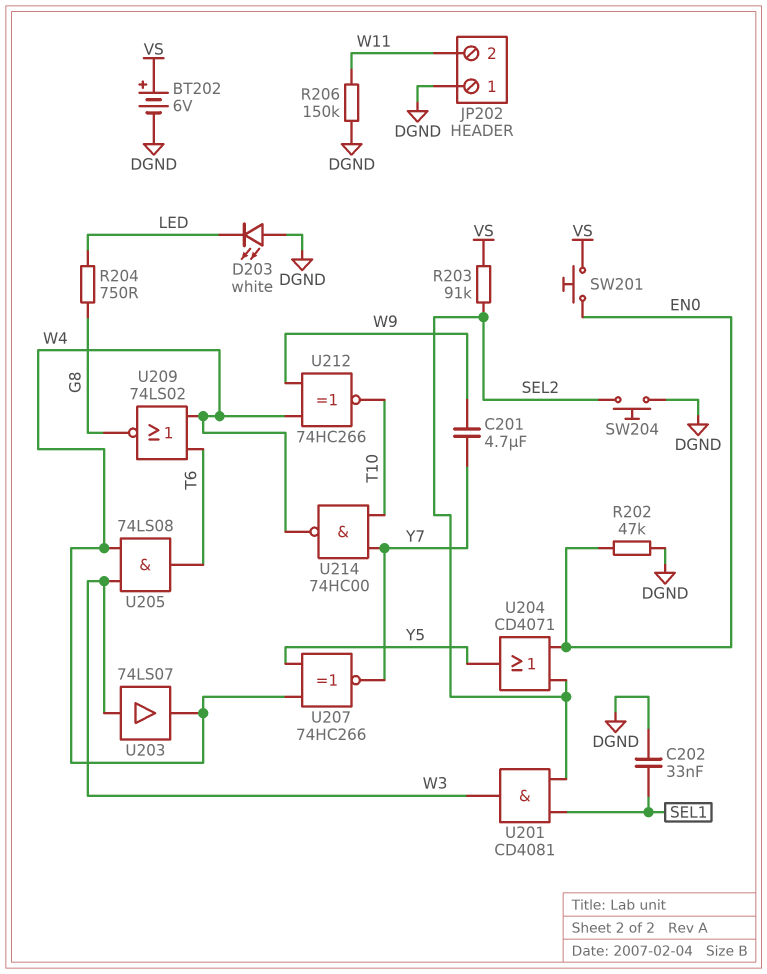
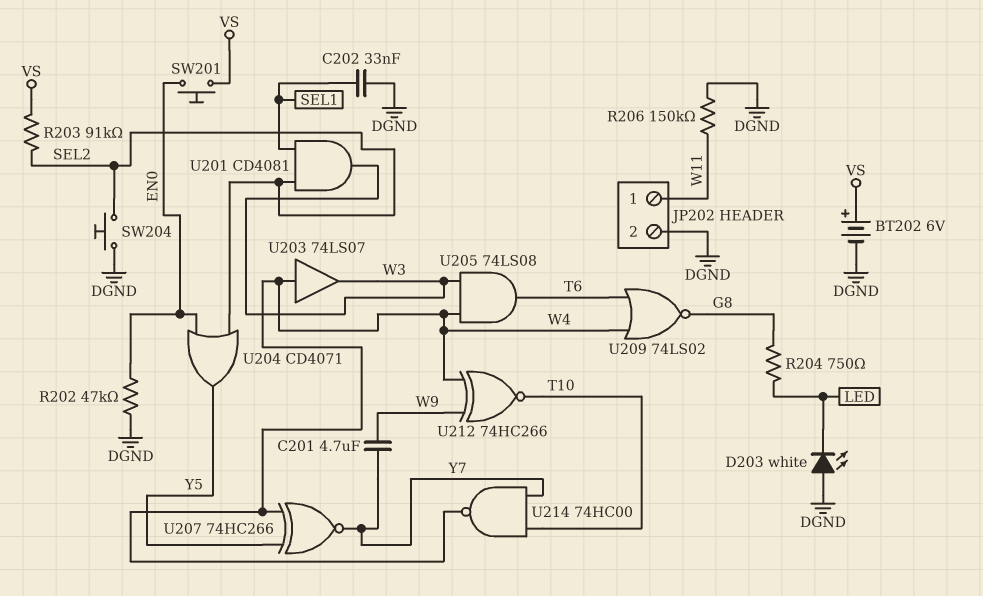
JP202 pin 1: DGND -> W11
JP202 pin 2: W11 -> DGND
U203: buffer 74LS07 (in W3, out W4) -> buffer 74LS07 (in W4, out W3)

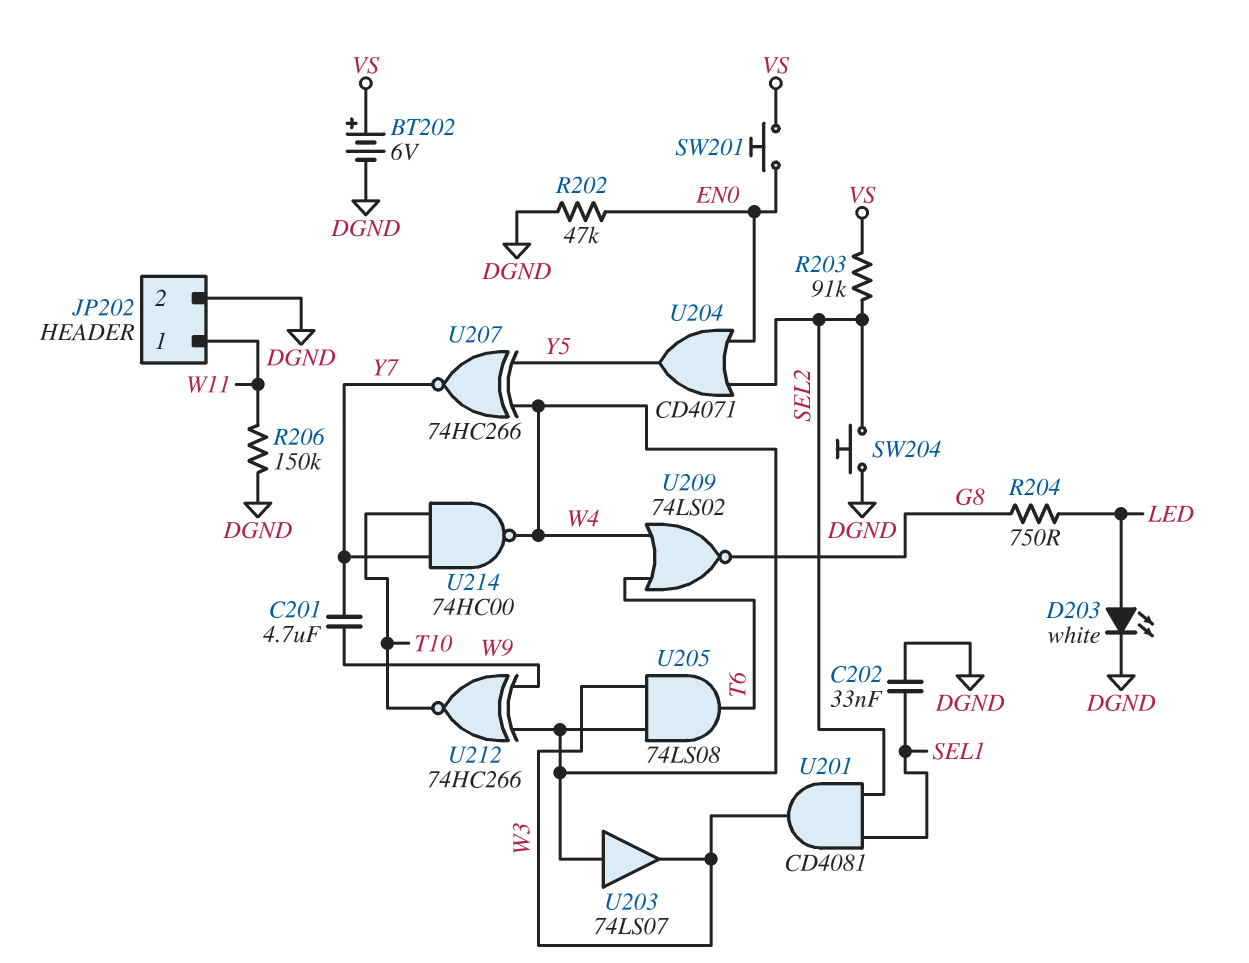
D203: LED white (A DGND, K LED) -> LED white (A LED, K DGND)

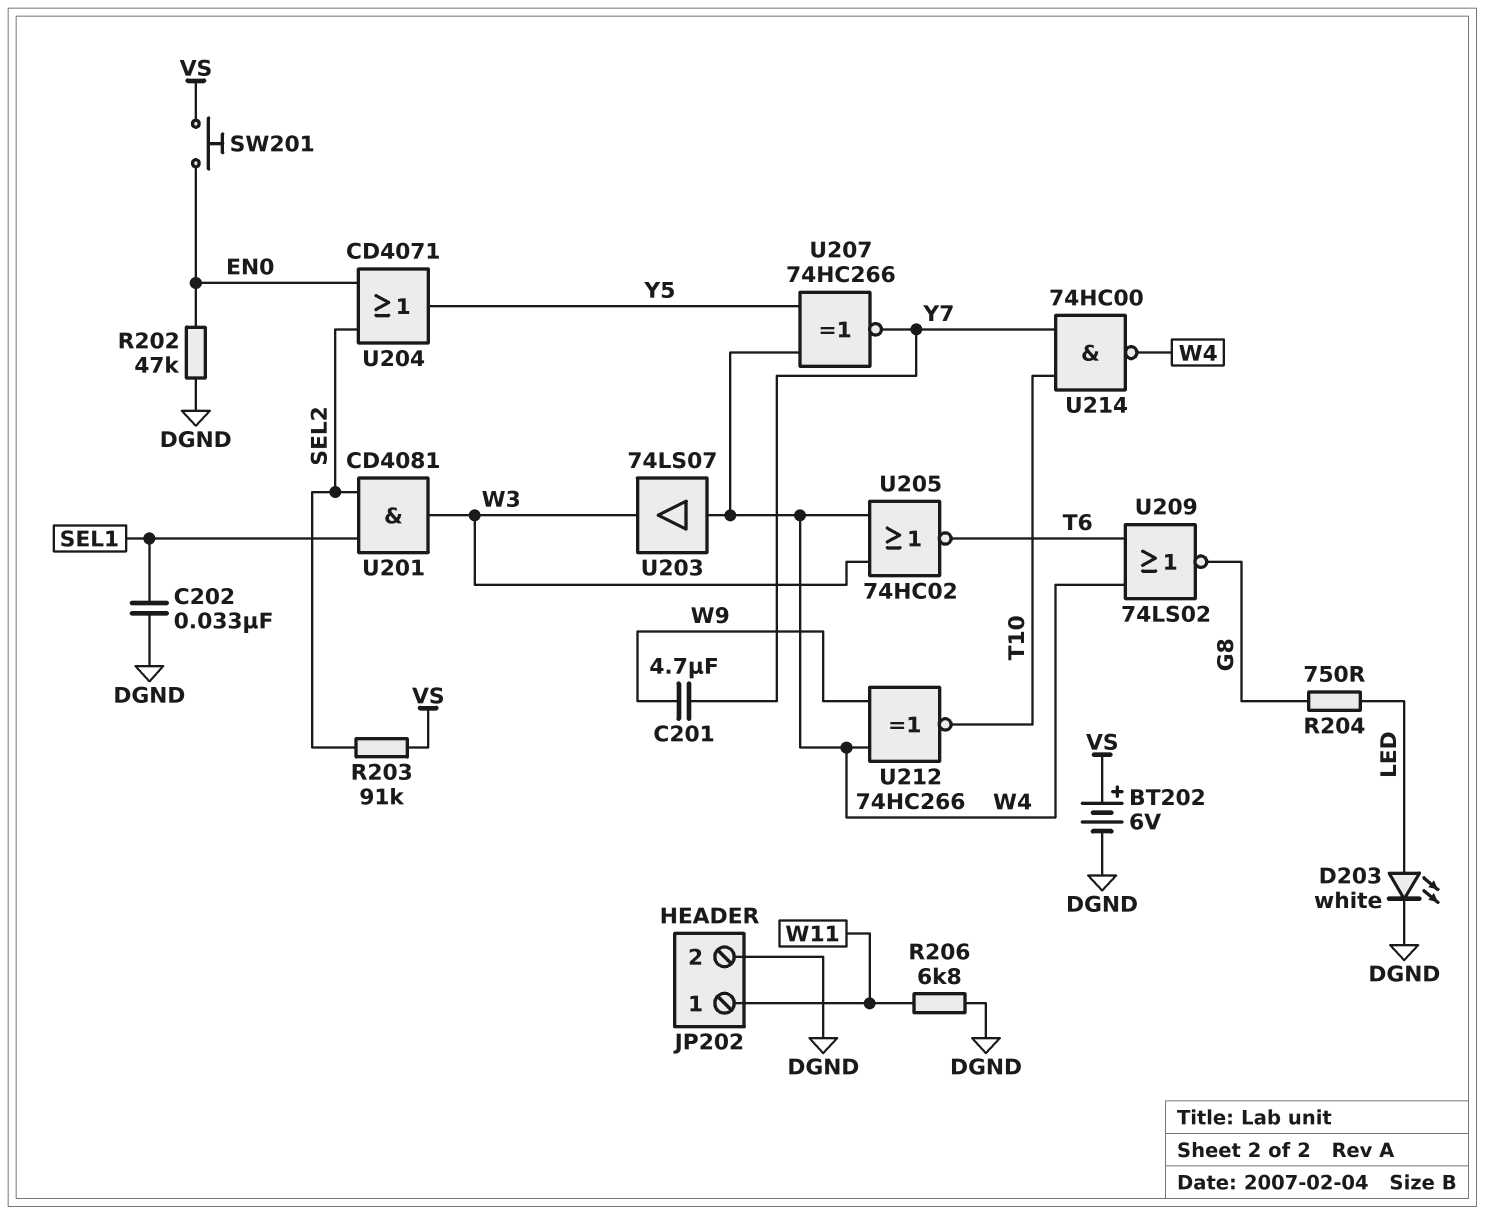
R206: 150k (DGND, W11) -> 6.8k (DGND, W11)
SW204: button (DGND, SEL2) -> none
U205: AND 74LS08 (in W3, in W4, out T6) -> NOR 74HC02 (in W3, in W4, out T6)

